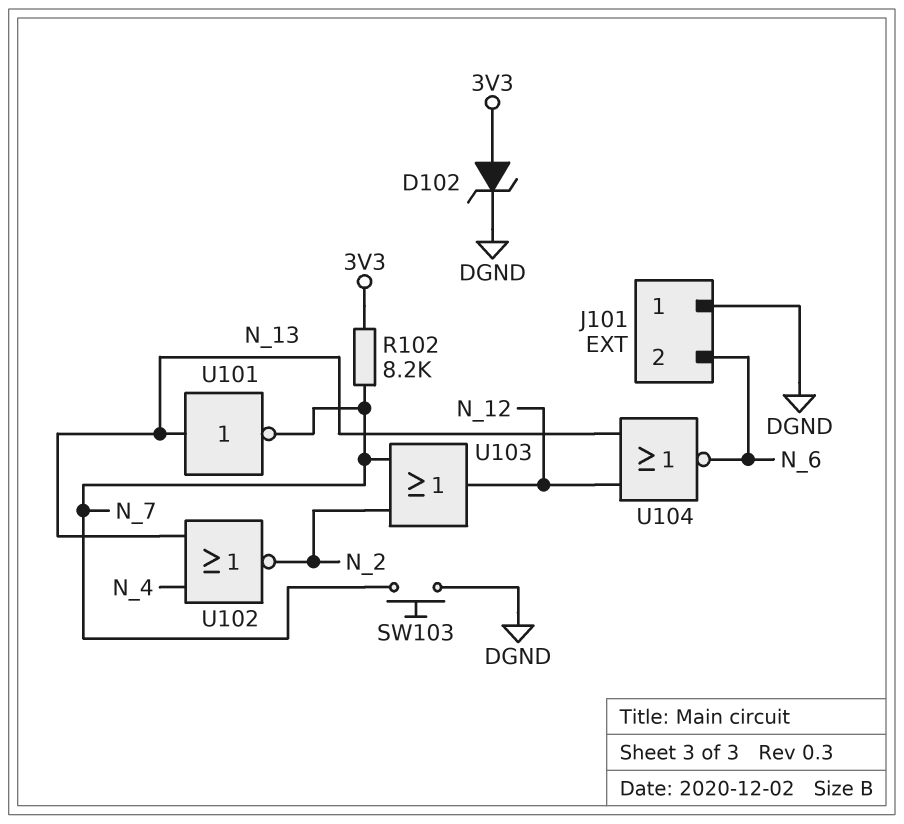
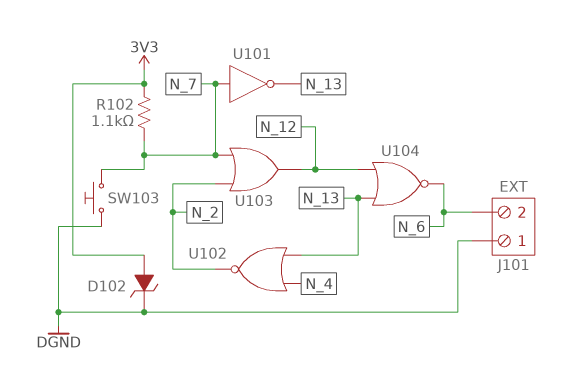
R102: 8.2k (3V3, N_7) -> 1.1k (3V3, N_7)
U101: NOT (in N_13, out N_7) -> NOT (in N_7, out N_13)

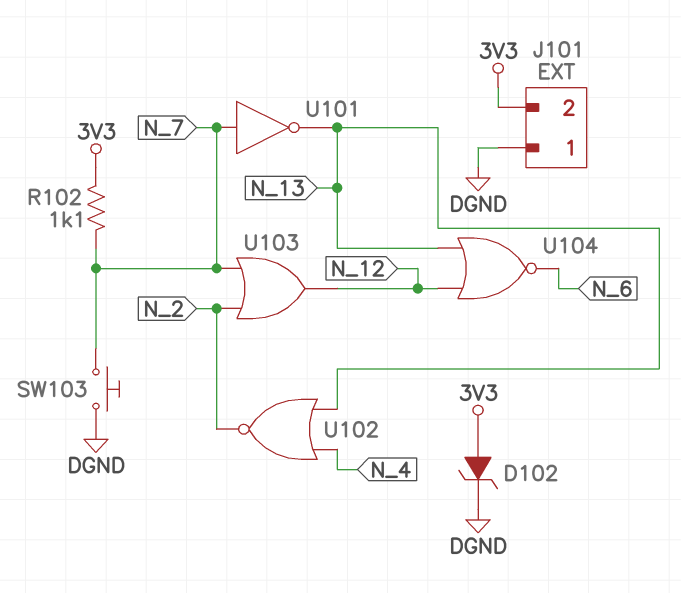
J101 pin 2: N_6 -> 3V3

